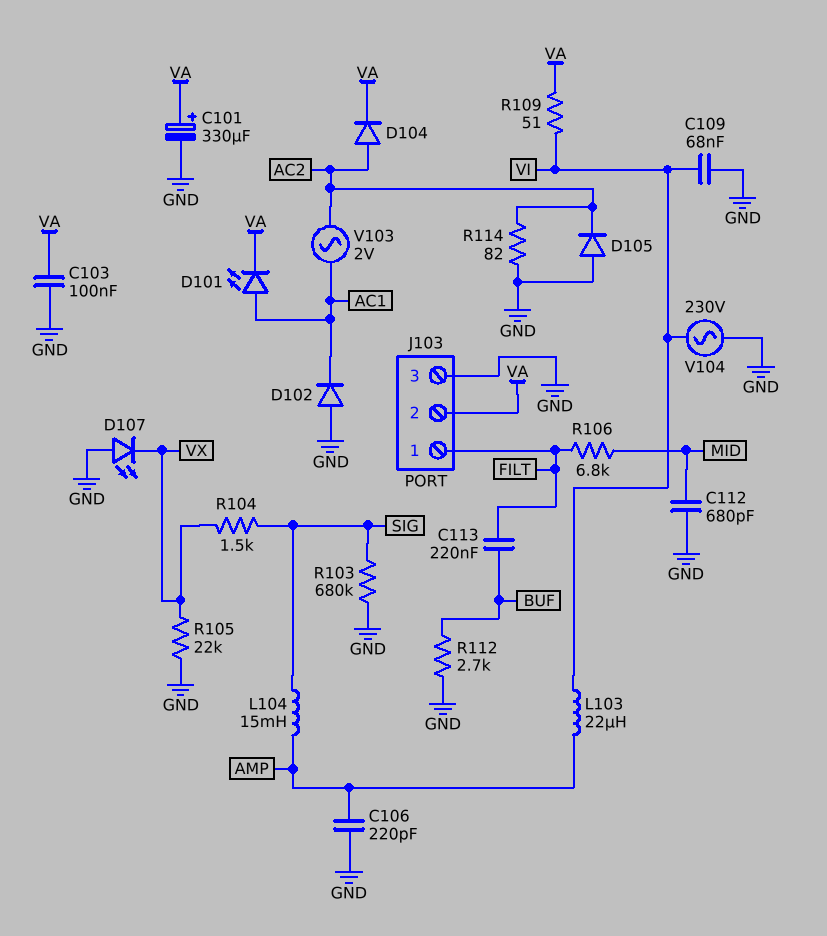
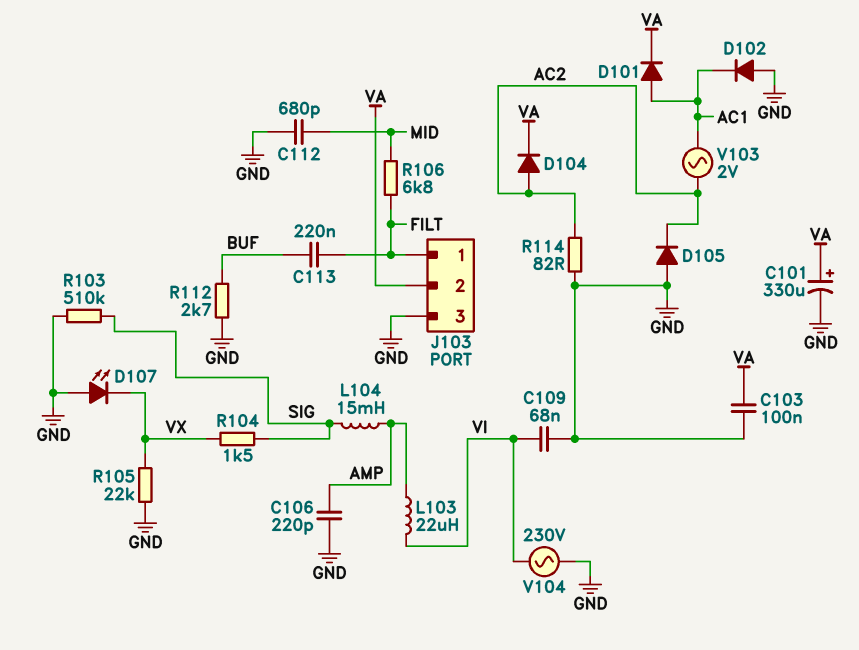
D101: LED (A AC1, K VA) -> diode (A AC1, K VA)
R103: 680k (GND, SIG) -> 510k (GND, SIG)
R109: 51 (VA, VI) -> none

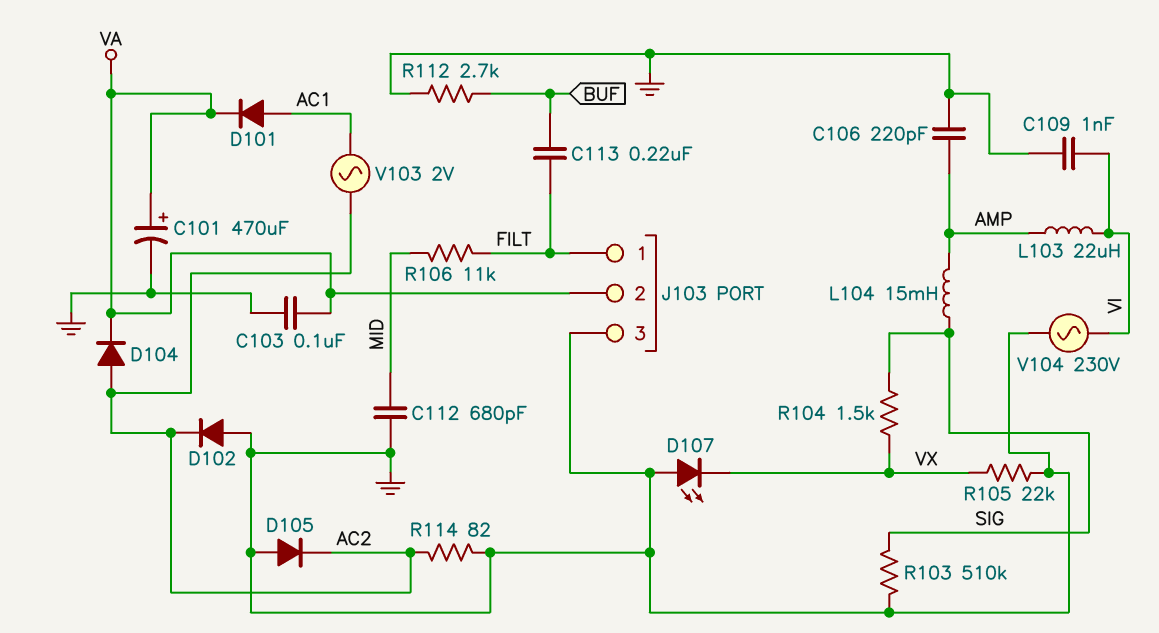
C101: 330uF (plus VA, minus GND) -> 470uF (plus VA, minus GND)
C109: 68nF (GND, VI) -> 1nF (GND, VI)
D102: diode (A GND, K AC1) -> diode (A GND, K AC2)
R106: 6.8k (FILT, MID) -> 11k (FILT, MID)

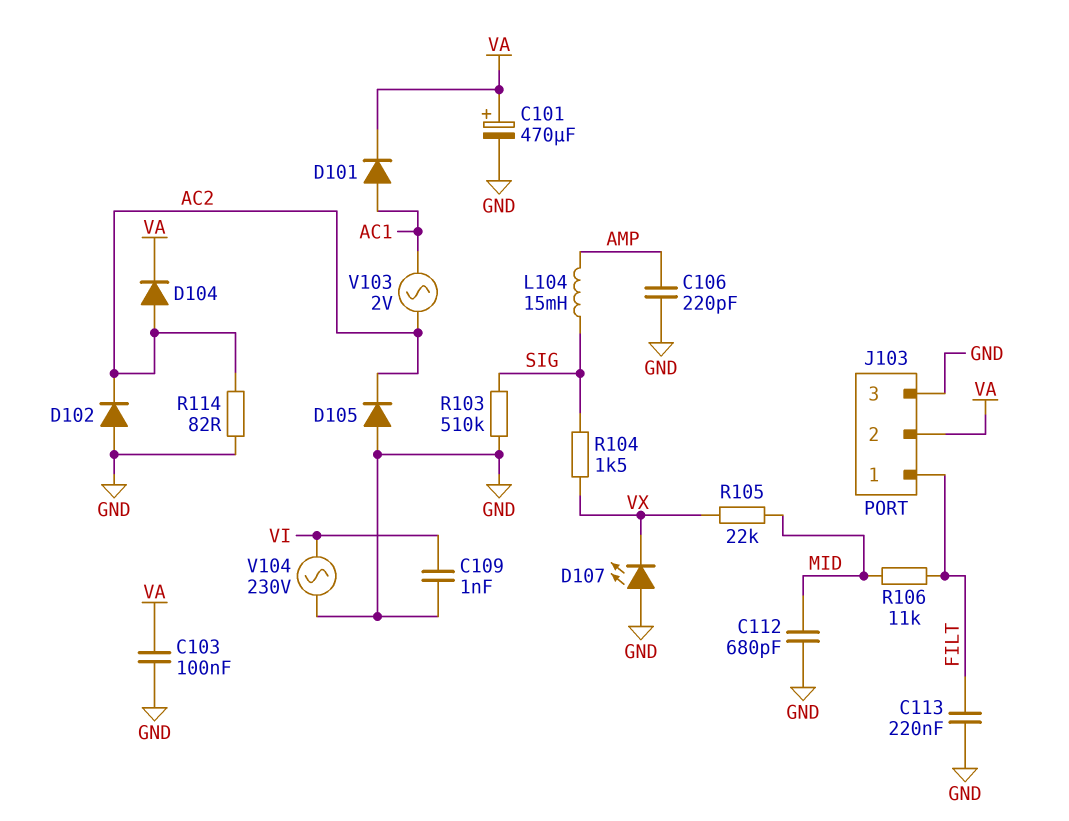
C113: 220nF (BUF, FILT) -> 220nF (FILT, GND)
L103: 22uH (AMP, VI) -> none
R105: 22k (GND, VX) -> 22k (MID, VX)
R112: 2.7k (BUF, GND) -> none

